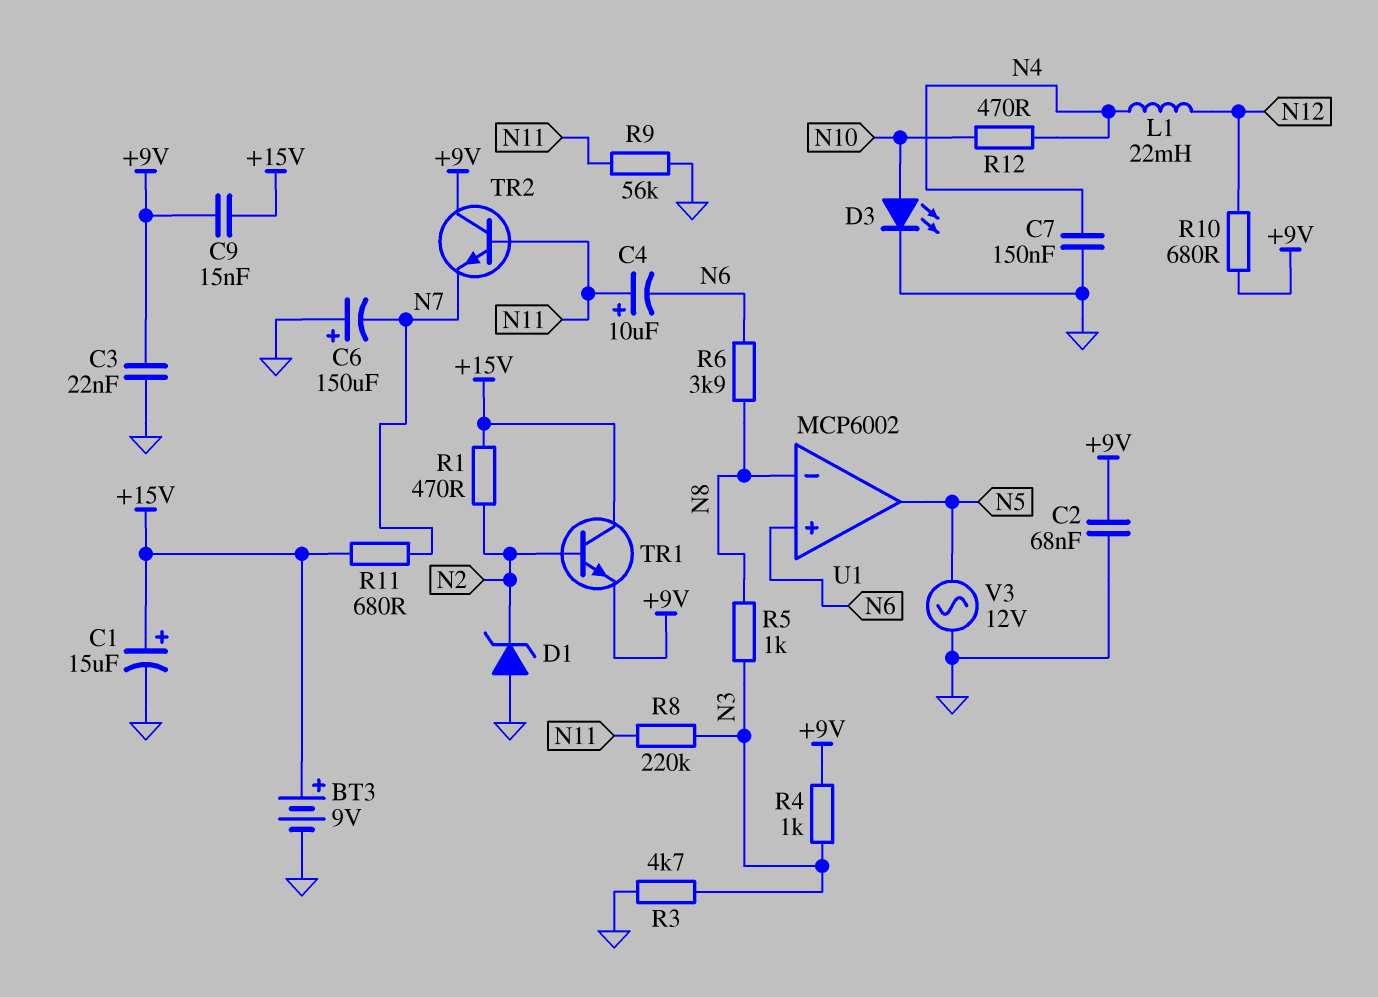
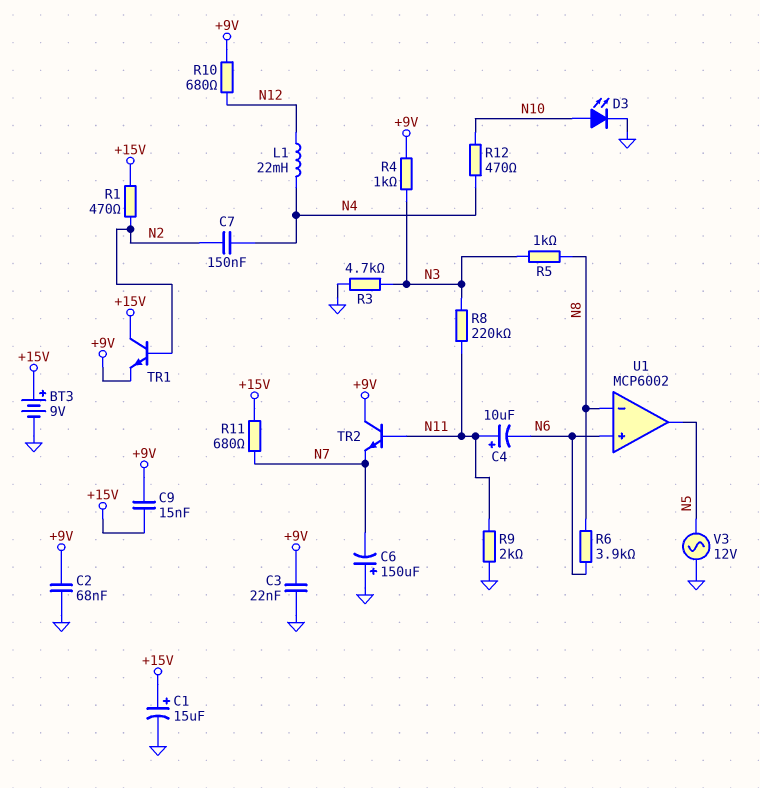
C7: 150nF (GND, N4) -> 150nF (N2, N4)
D1: zener (A GND, K N2) -> none
R9: 56k (GND, N11) -> 2k (GND, N11)

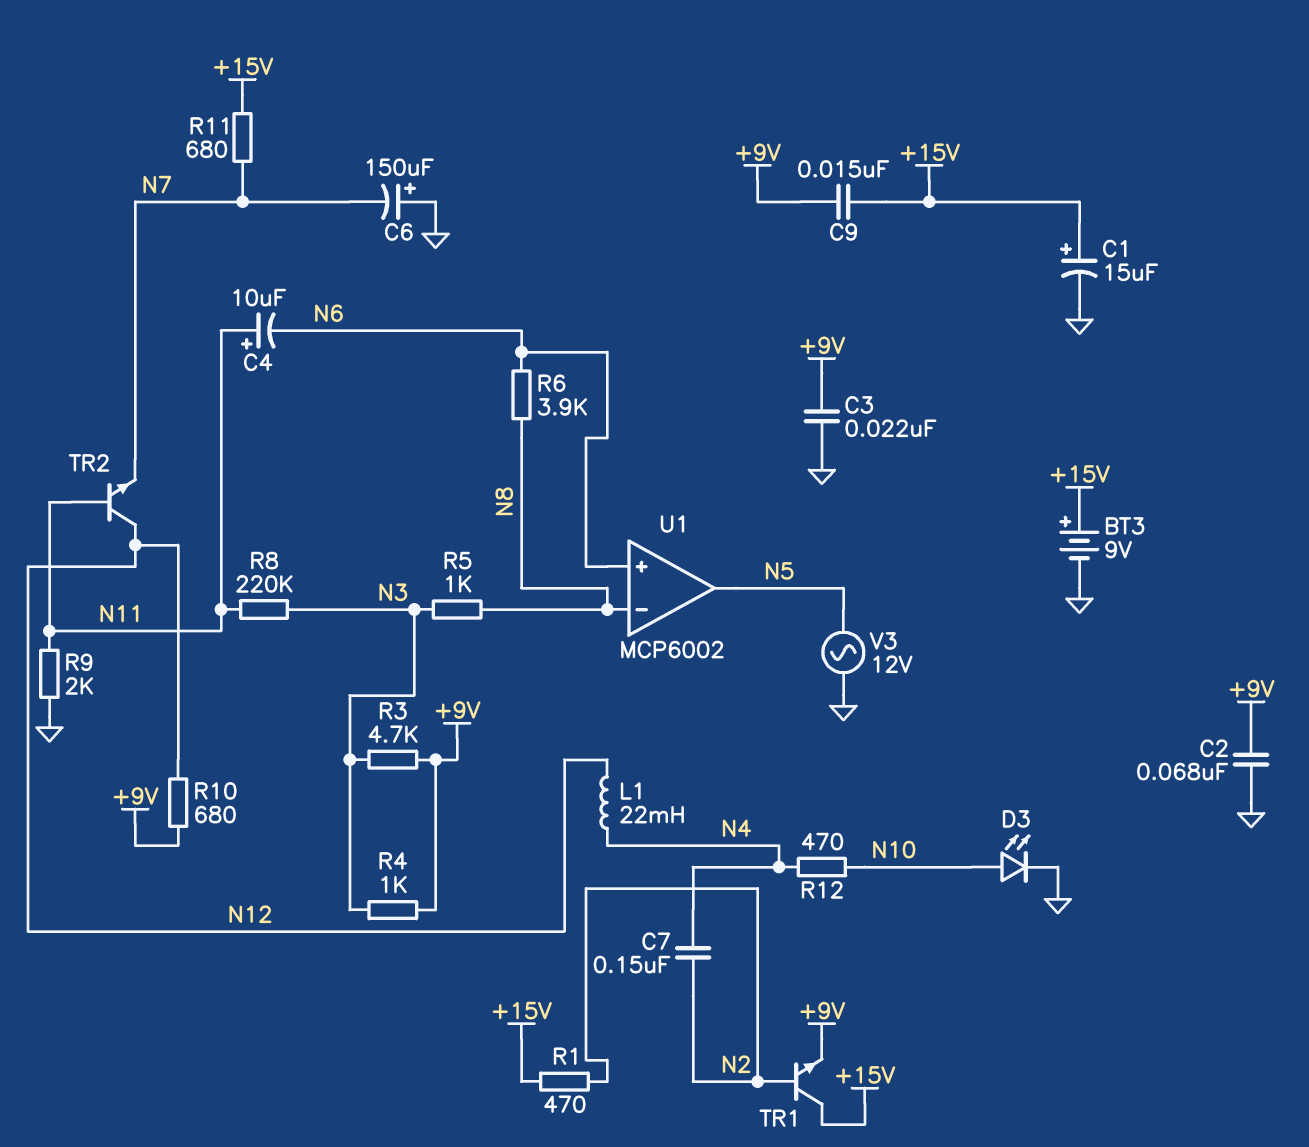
R3: 4.7k (GND, N3) -> 4.7k (+9V, N3)
TR2: NPN (B N11, C +9V, E N7) -> NPN (B N11, C N12, E N7)

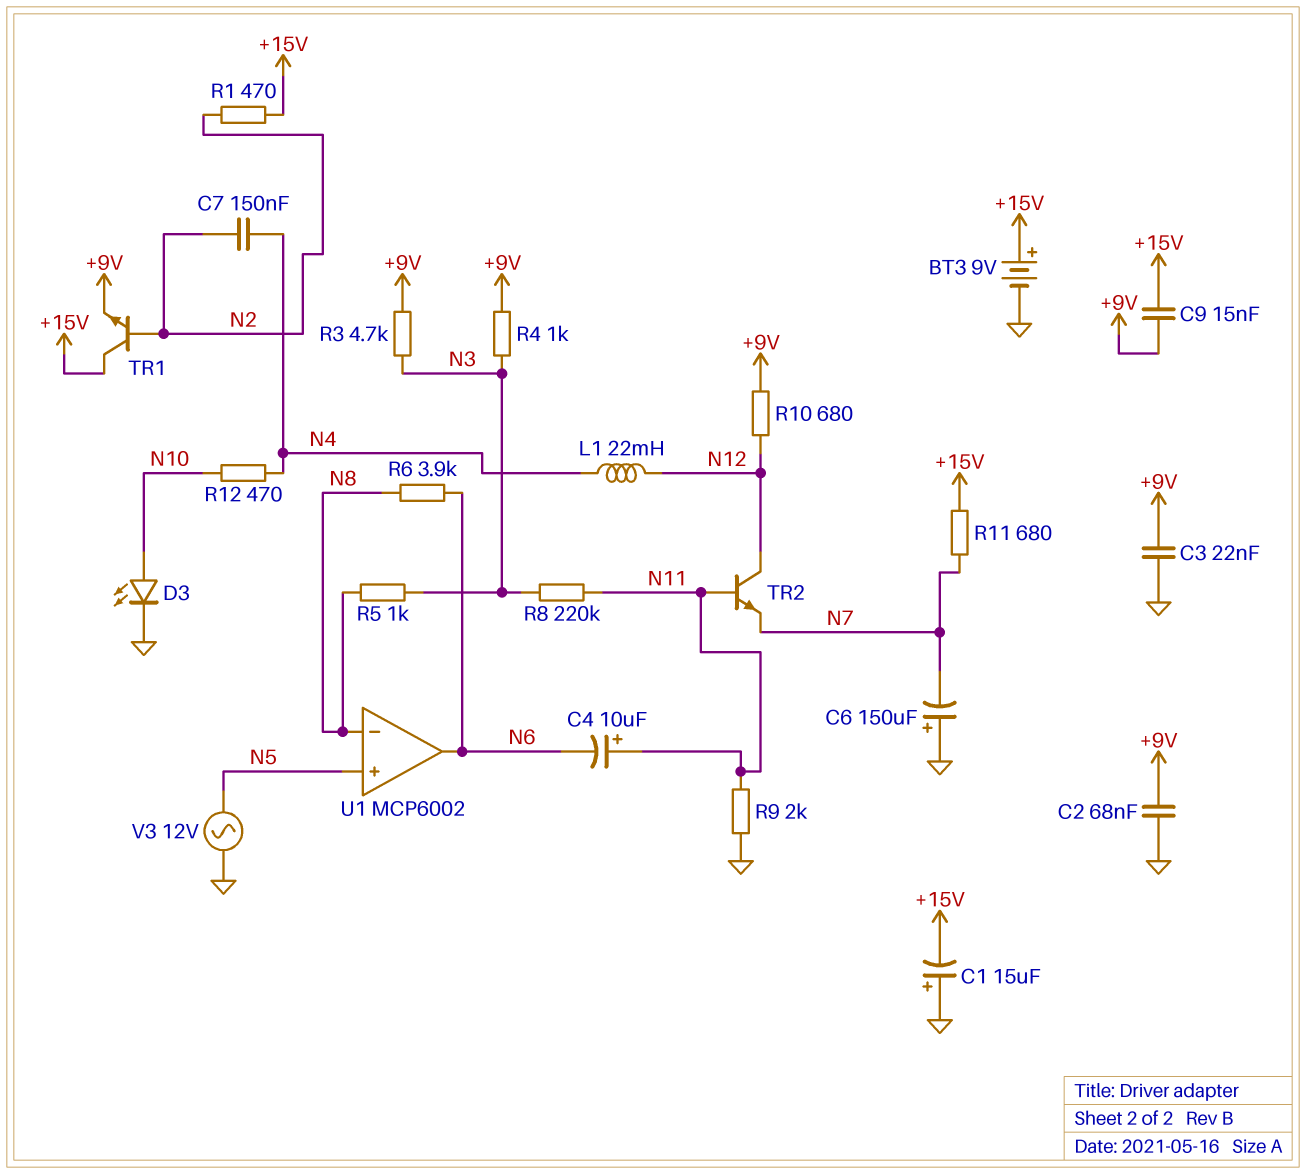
C1: 15uF (plus +15V, minus GND) -> 15uF (plus GND, minus +15V)
U1 pin in+: N6 -> N5
U1 pin out: N5 -> N6

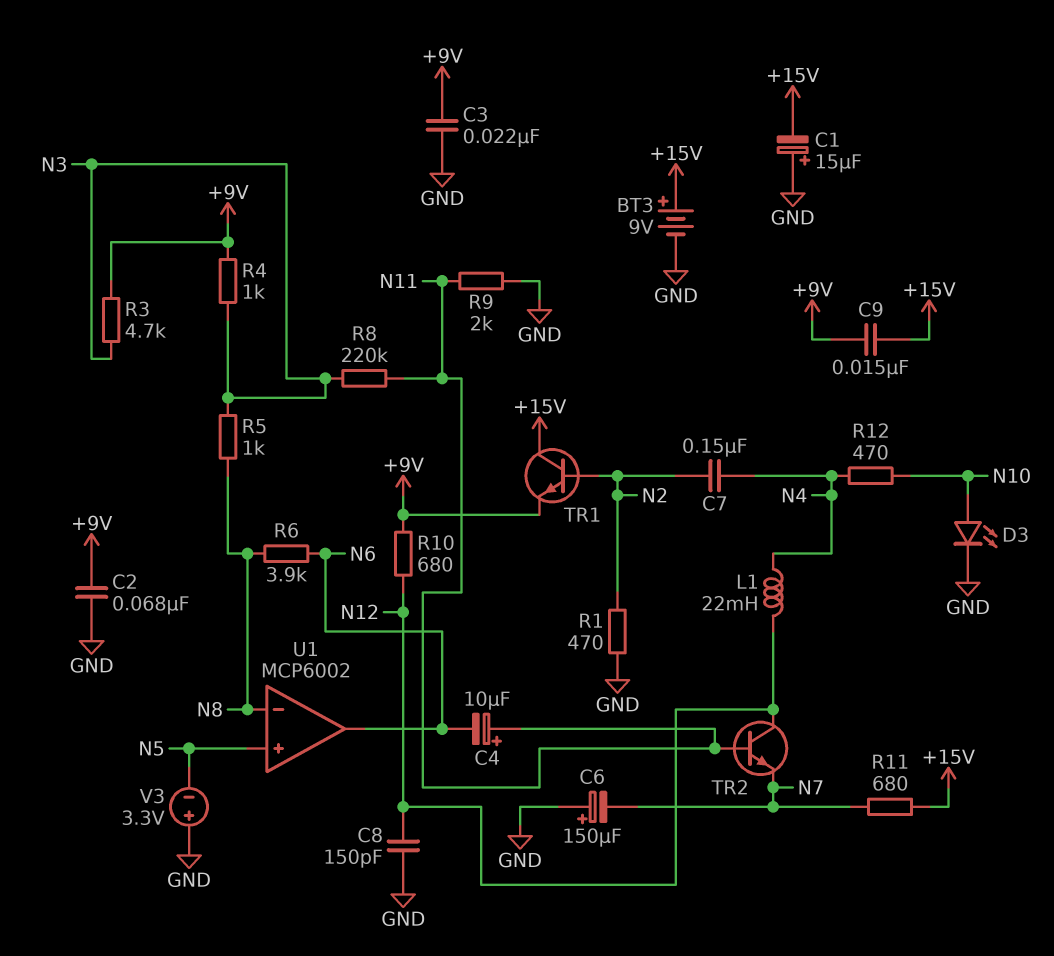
C8: none -> 150pF (GND, N12)
R1: 470 (+15V, N2) -> 470 (GND, N2)
V3: AC 12V (GND, N5) -> 3.3V (plus GND, minus N5)

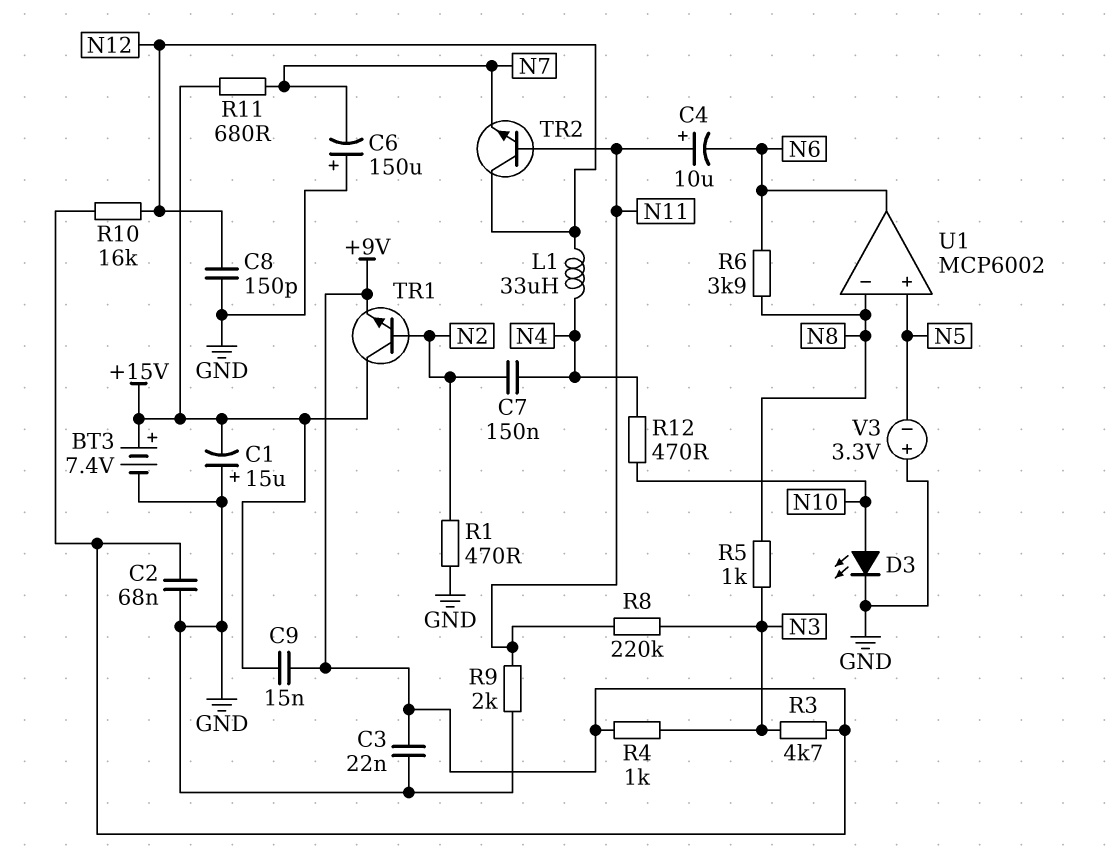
BT3: 9V (plus +15V, minus GND) -> 7.4V (plus +15V, minus GND)
L1: 22mH (N4, N12) -> 33uH (N4, N12)
R10: 680 (+9V, N12) -> 16k (+9V, N12)

